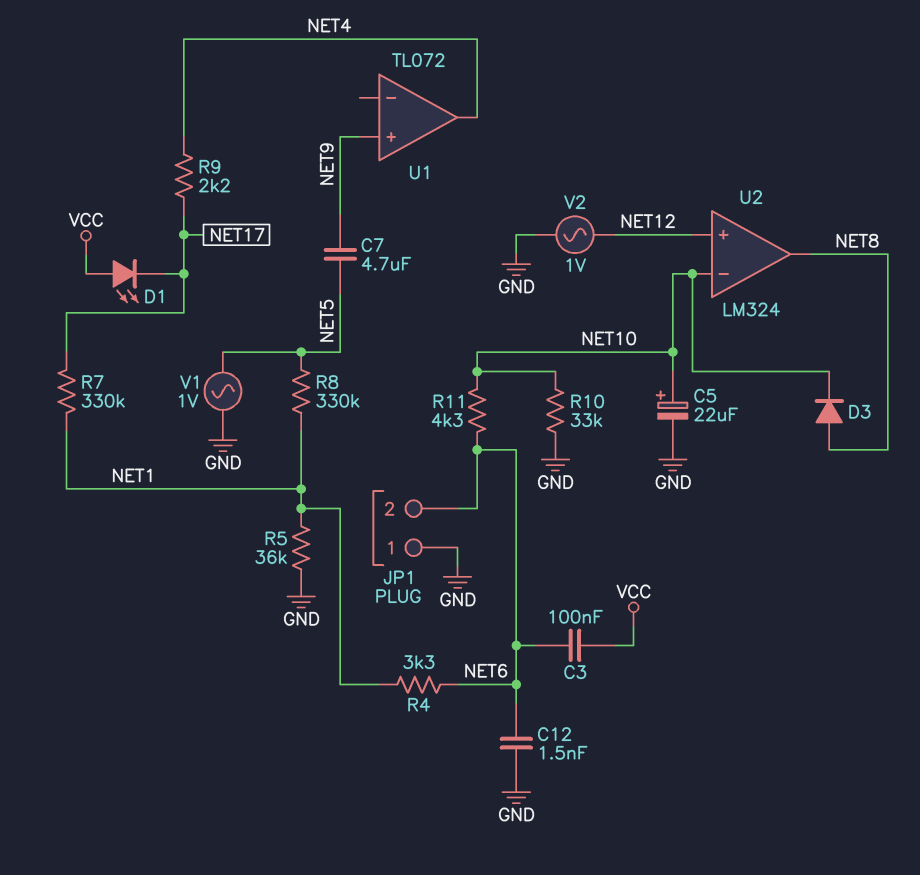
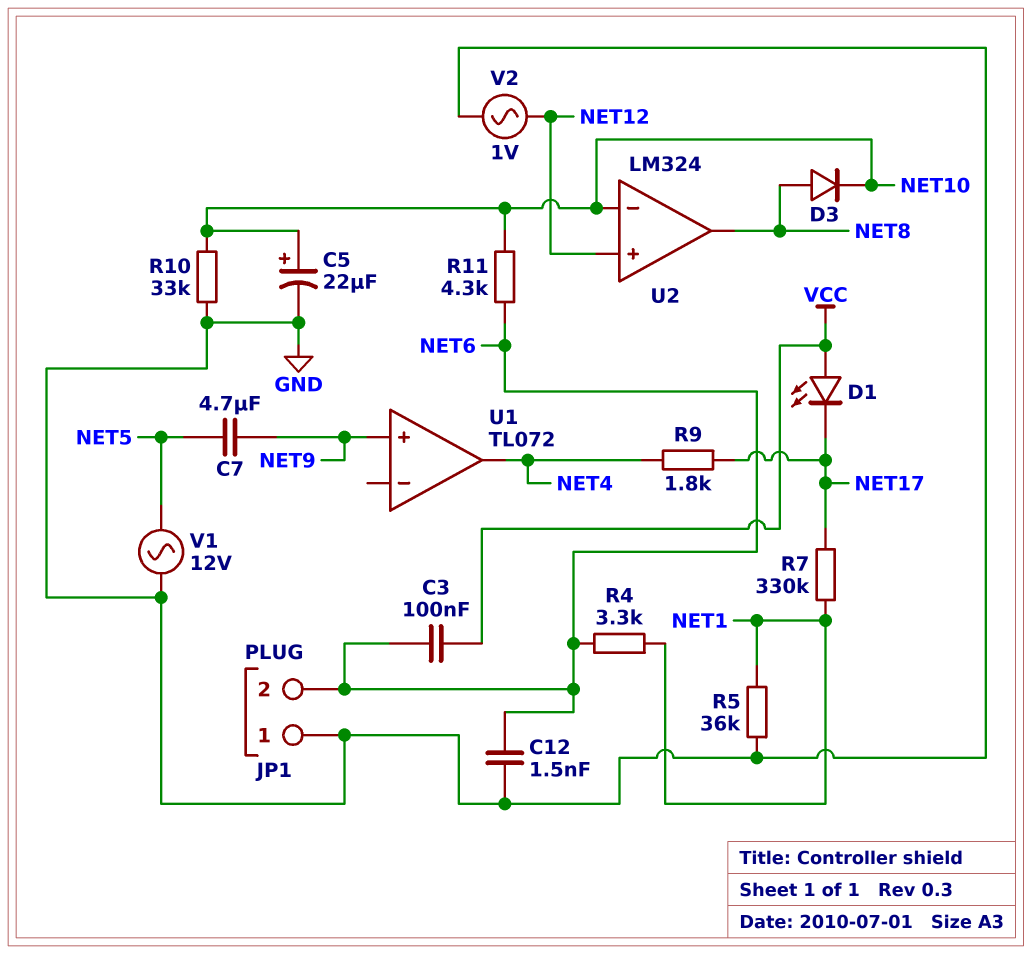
R8: 330k (NET1, NET5) -> none
R9: 2.2k (NET4, NET17) -> 1.8k (NET4, NET17)
V1: AC 1V (GND, NET5) -> AC 12V (GND, NET5)

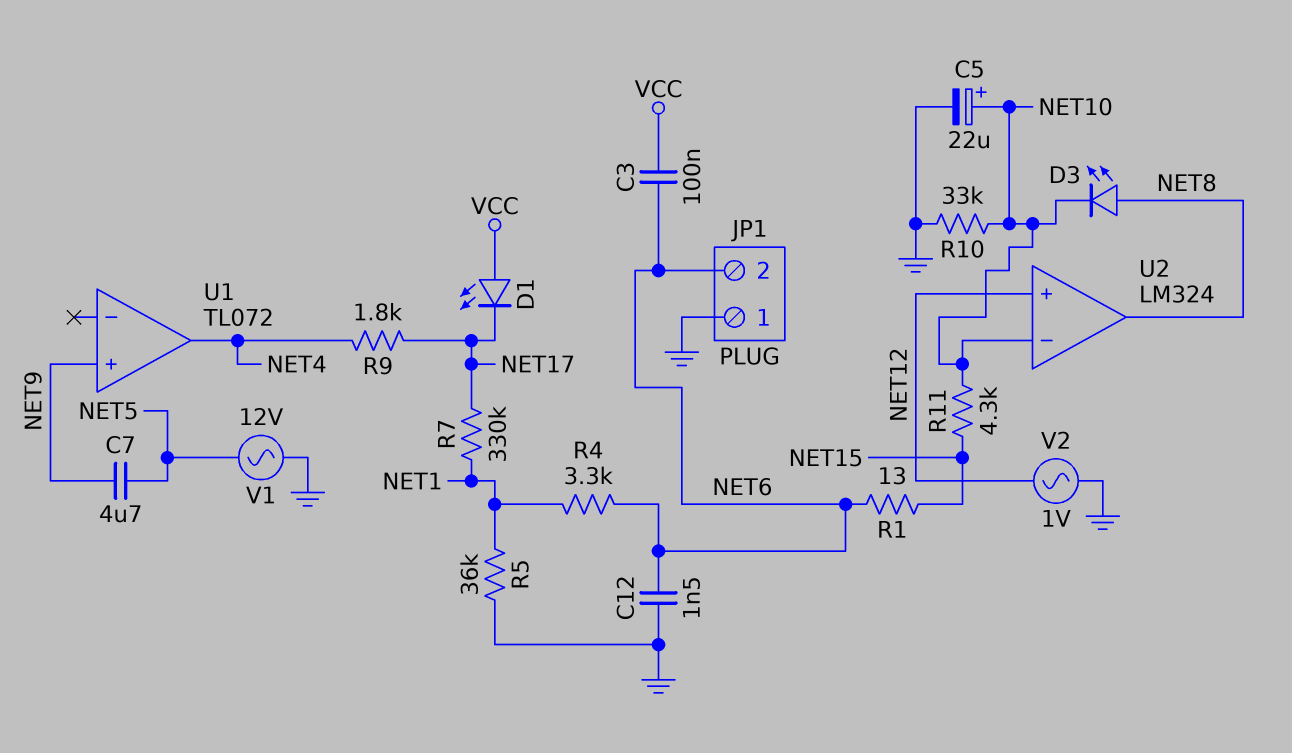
D3: diode (A NET8, K NET10) -> LED (A NET8, K NET10)
R1: none -> 13 (NET6, NET15)
R11: 4.3k (NET6, NET10) -> 4.3k (NET10, NET15)

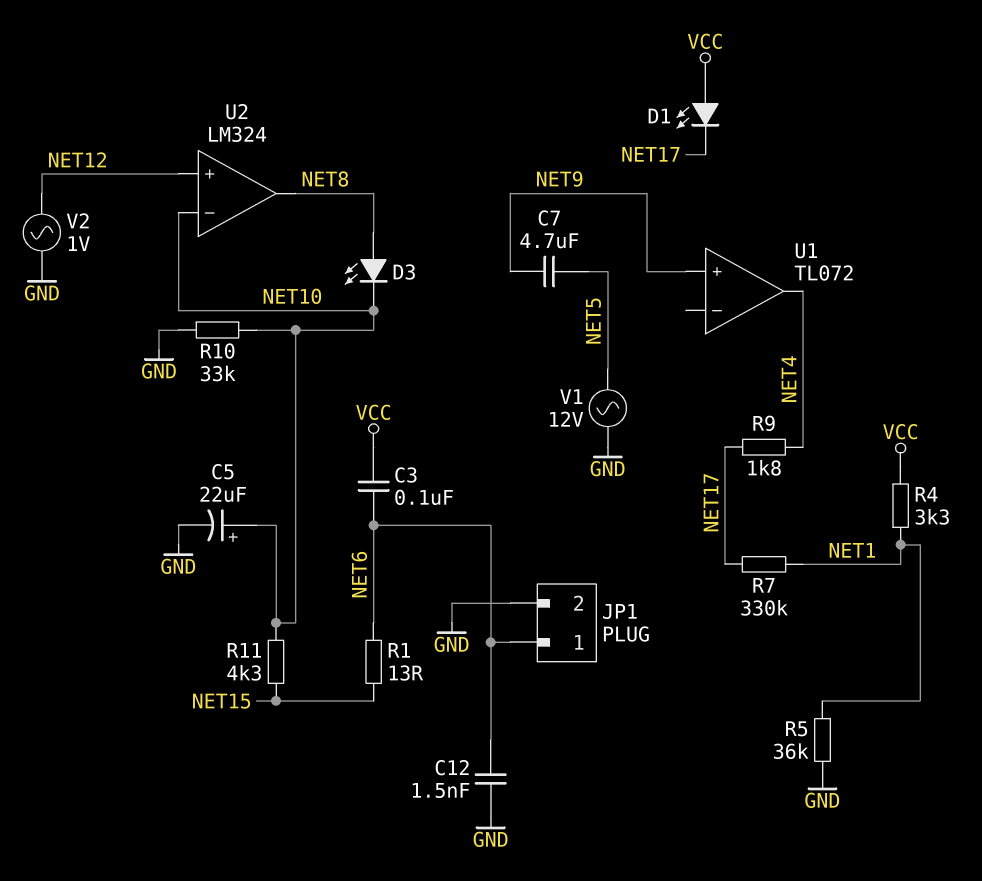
JP1 pin 1: GND -> NET6
JP1 pin 2: NET6 -> GND
R4: 3.3k (NET1, NET6) -> 3.3k (NET1, VCC)

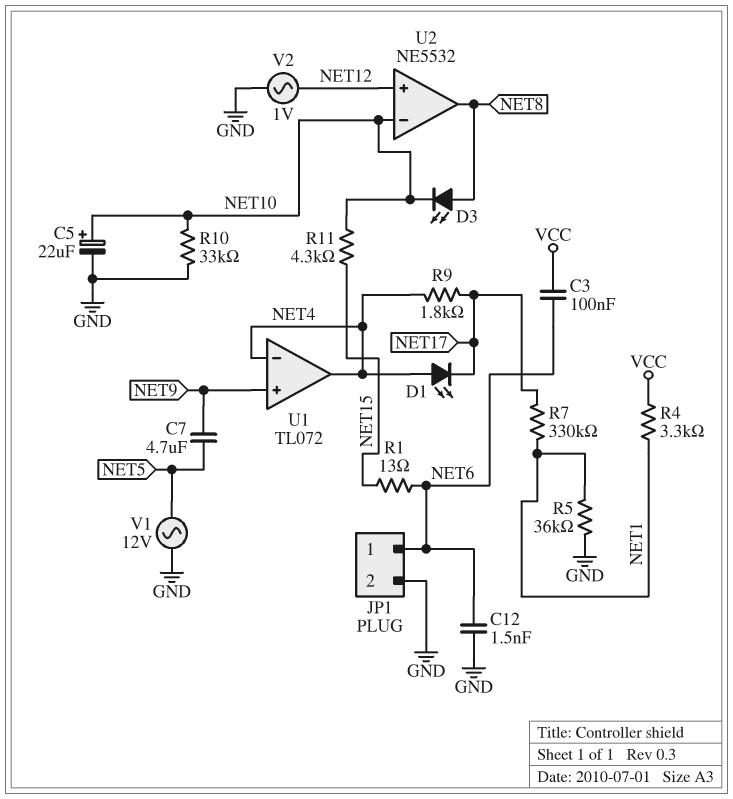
D1: LED (A VCC, K NET17) -> LED (A NET4, K NET17)
U1 pin in-: none -> NET4
U2: LM324 -> NE5532

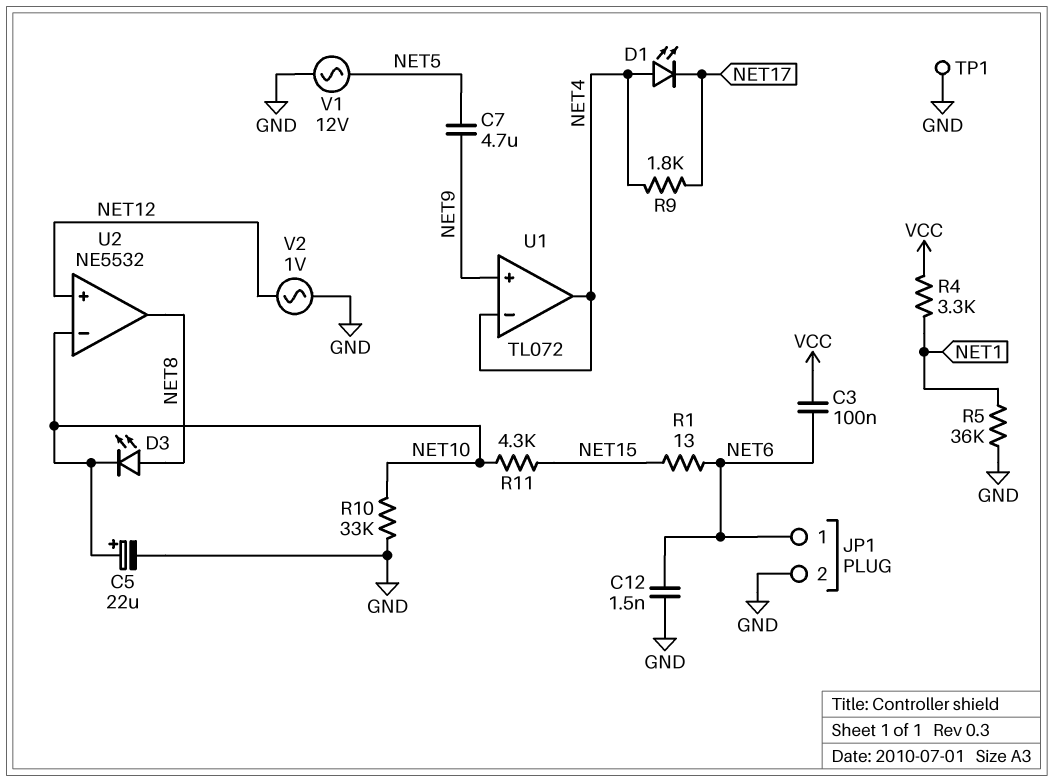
R7: 330k (NET1, NET17) -> none
TP1: none -> test point (GND)

